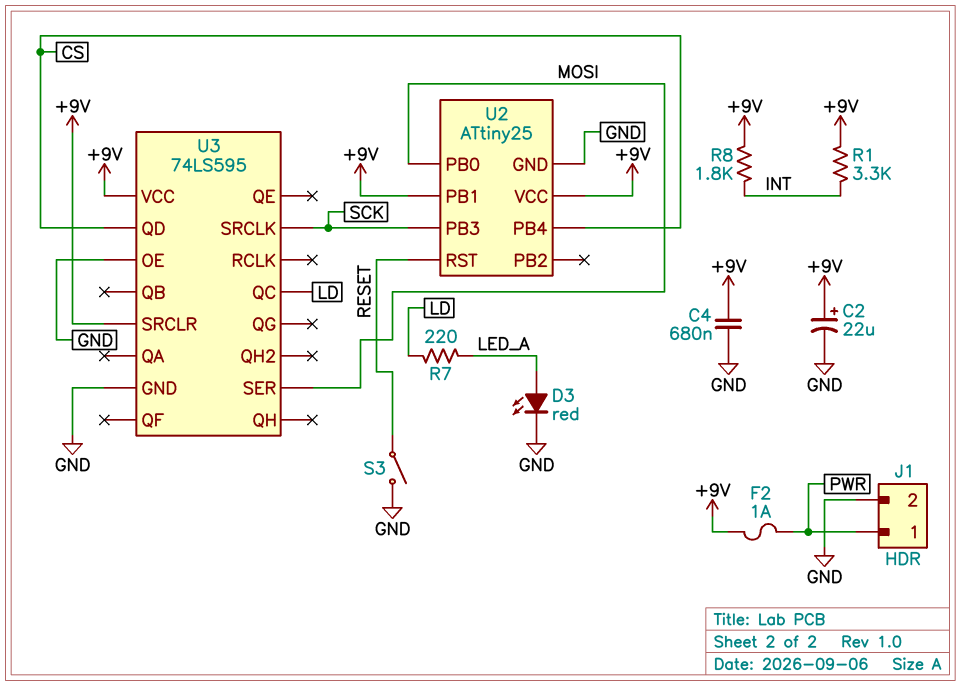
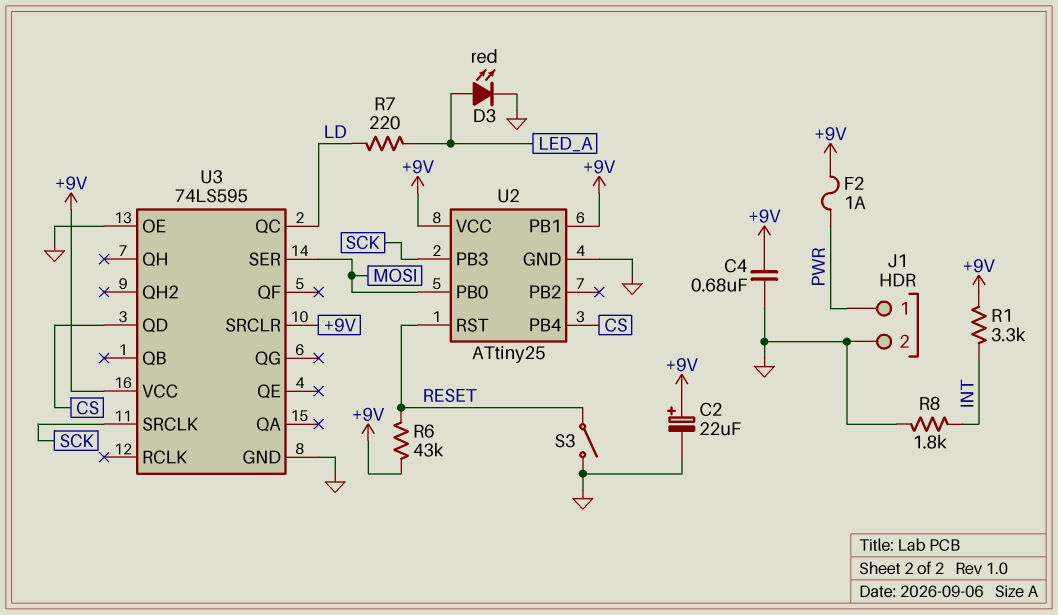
R6: none -> 43k (+9V, RESET)
R8: 1.8k (+9V, INT) -> 1.8k (GND, INT)

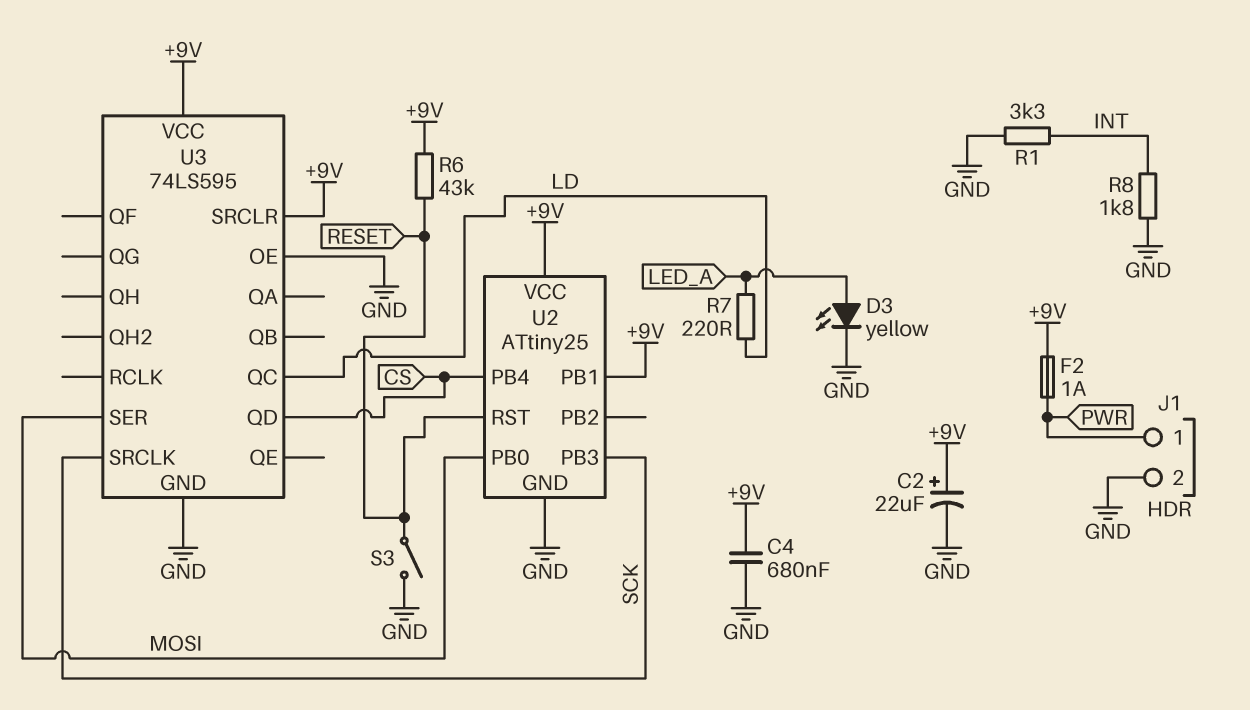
D3: LED red (A LED_A, K GND) -> LED yellow (A LED_A, K GND)
R1: 3.3k (+9V, INT) -> 3.3k (GND, INT)

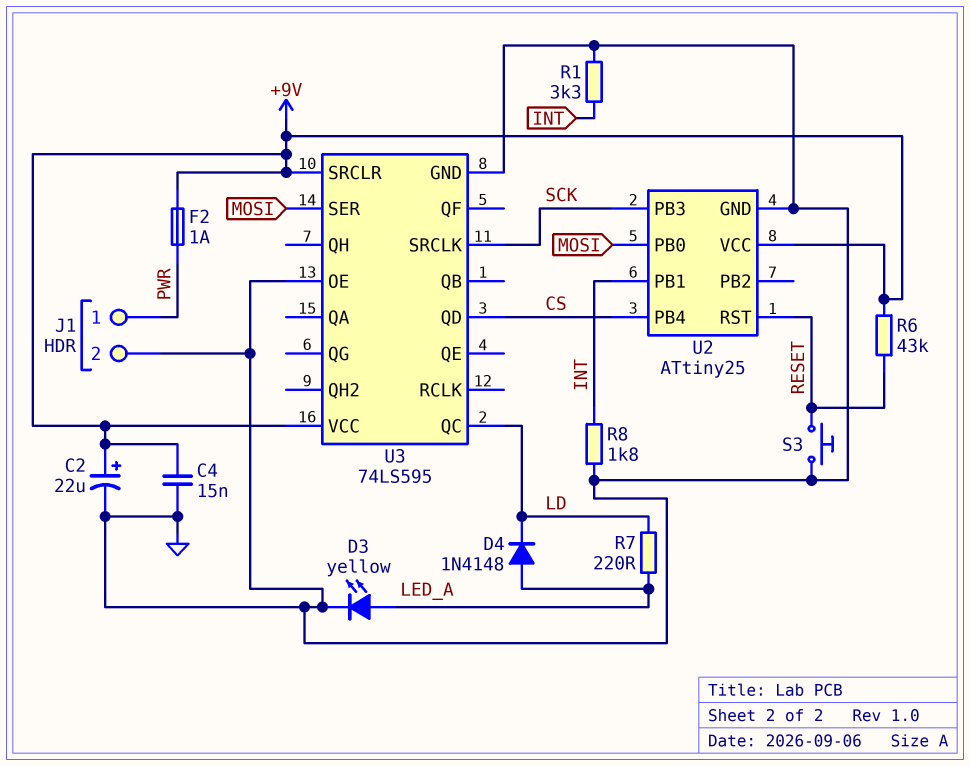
C4: 680nF (+9V, GND) -> 15nF (+9V, GND)
D4: none -> diode 1N4148 (A LED_A, K LD)
S3: switch (GND, RESET) -> button (GND, RESET)
U2 pin PB1: +9V -> INT

